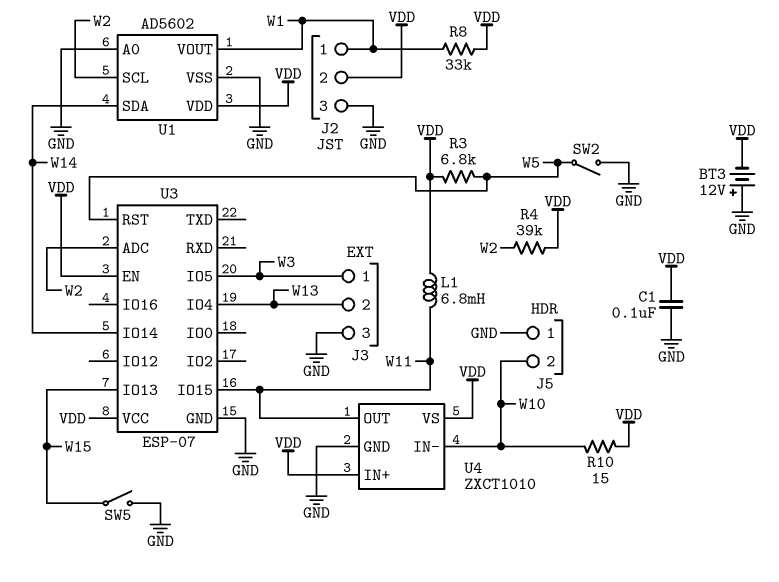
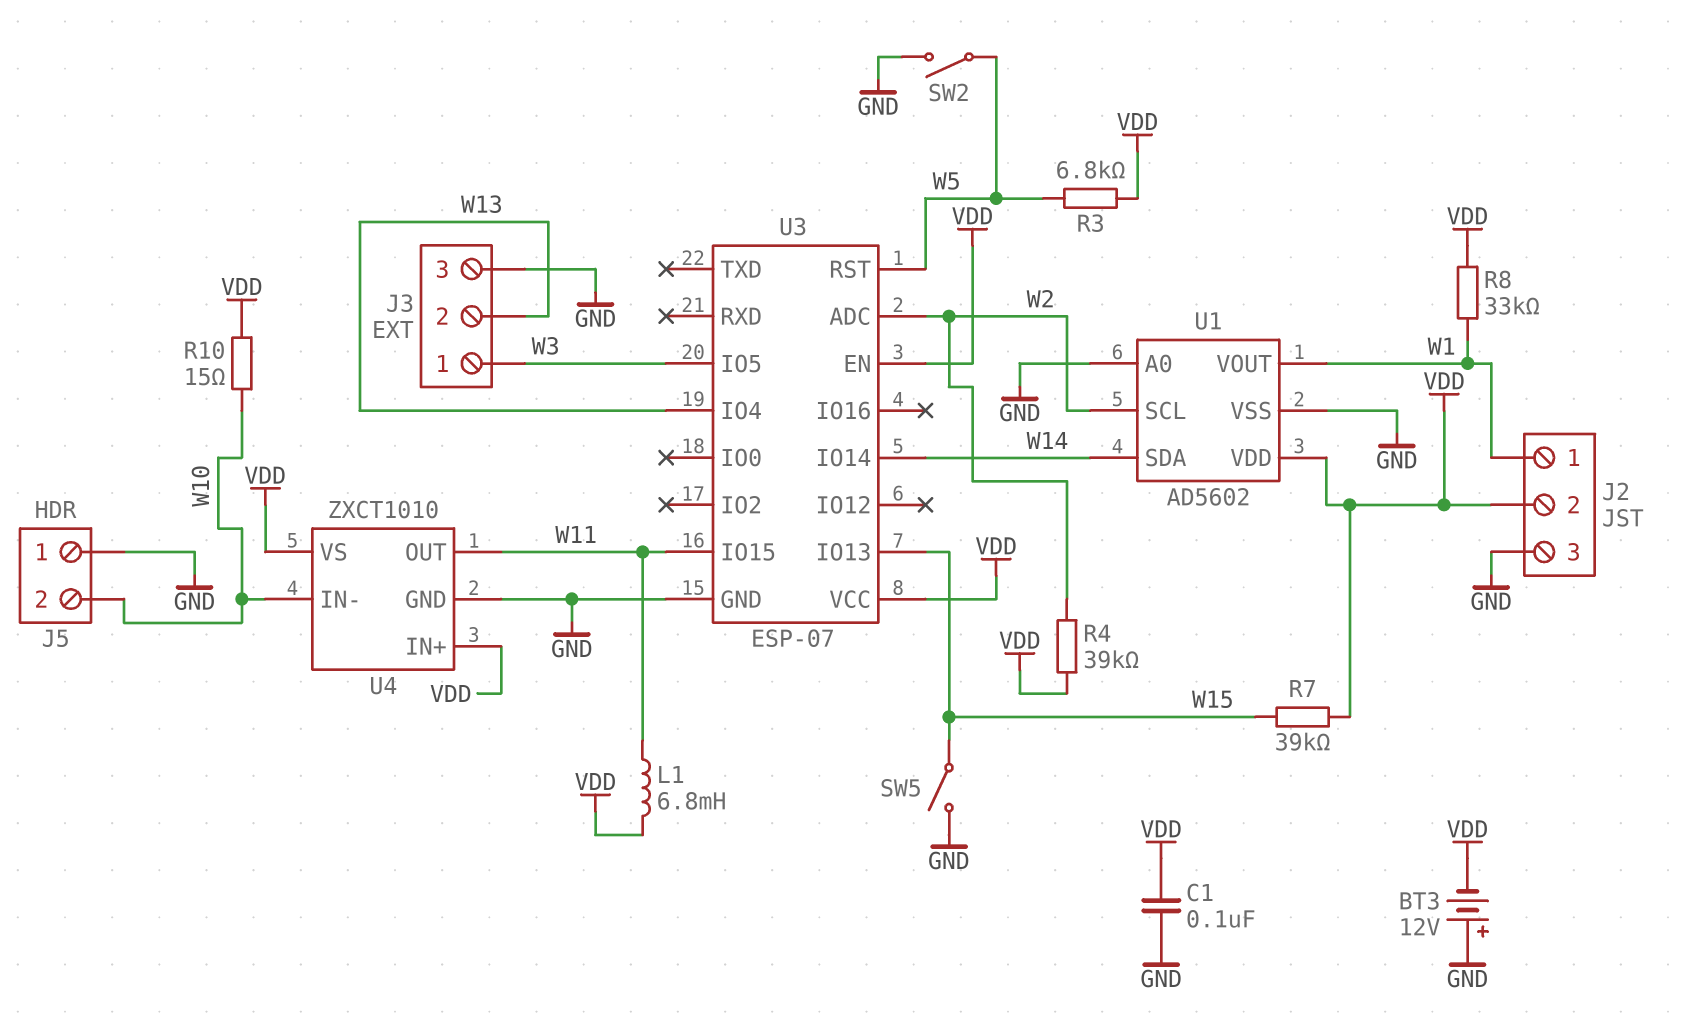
R7: none -> 39k (VDD, W15)

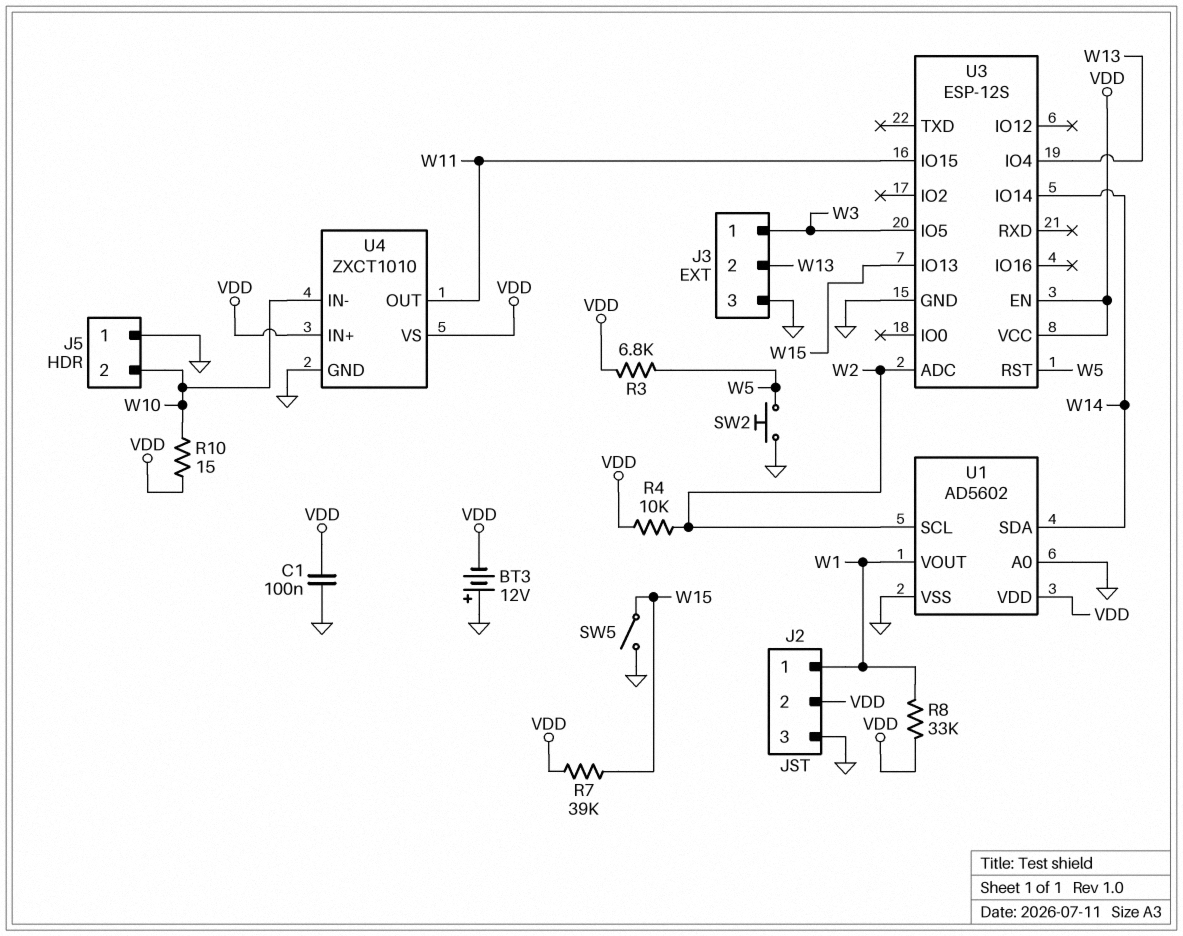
L1: 6.8mH (VDD, W11) -> none
R4: 39k (VDD, W2) -> 10k (VDD, W2)
SW2: switch (GND, W5) -> button (GND, W5)
U3: ESP-07 -> ESP-12S

